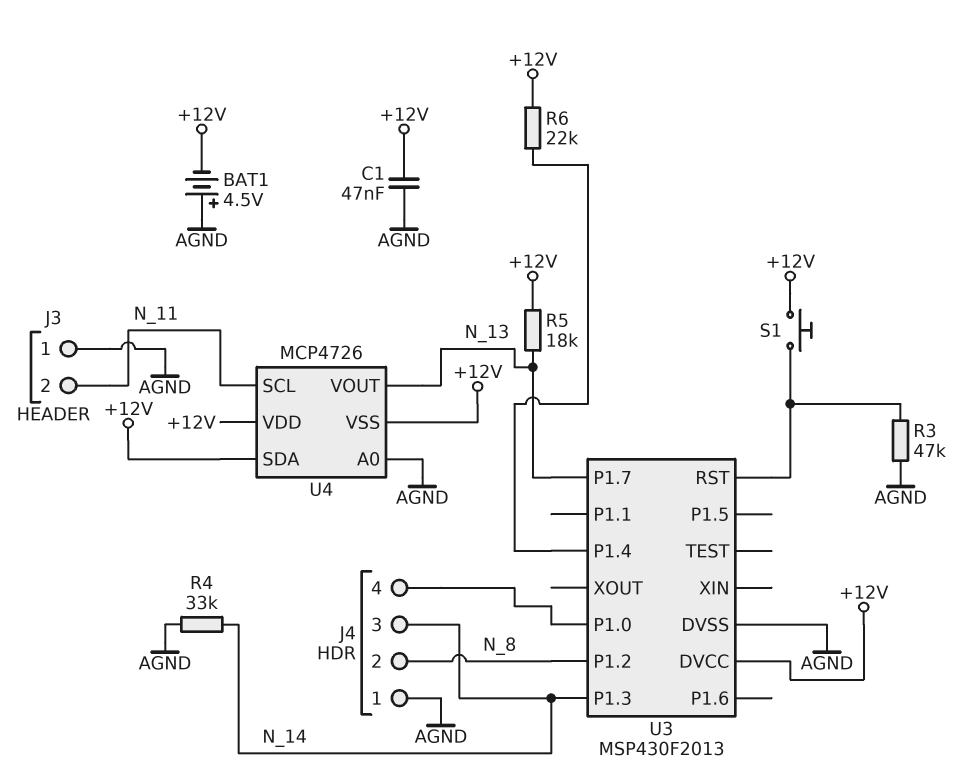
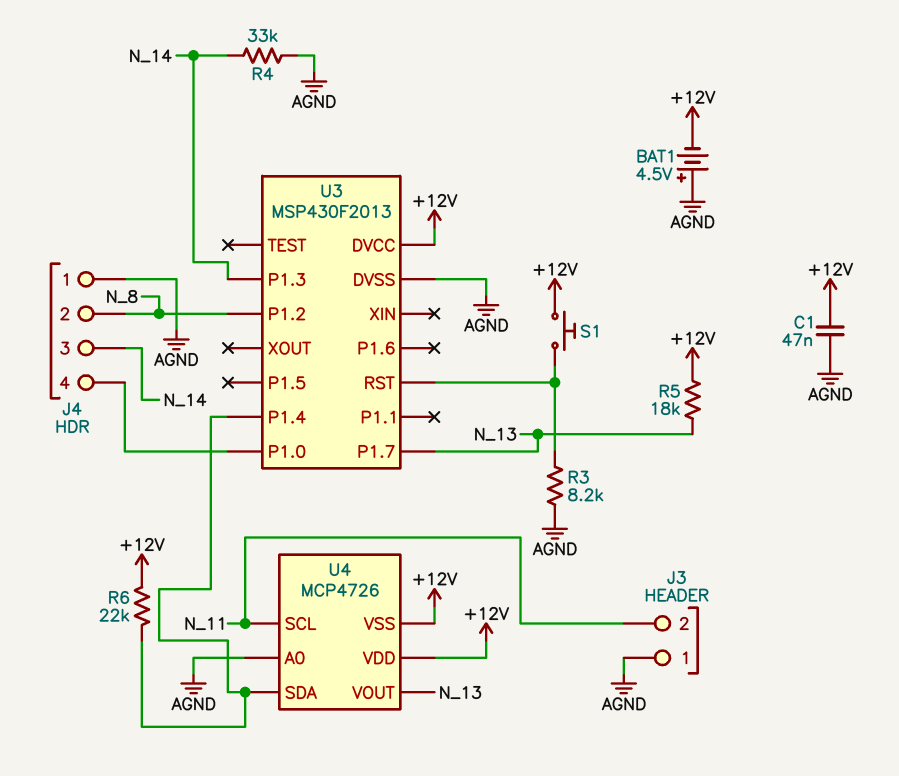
R3: 47k (AGND, U3/RST) -> 8.2k (AGND, U3/RST)
U4 pin SDA: +12V -> U3/P1.4

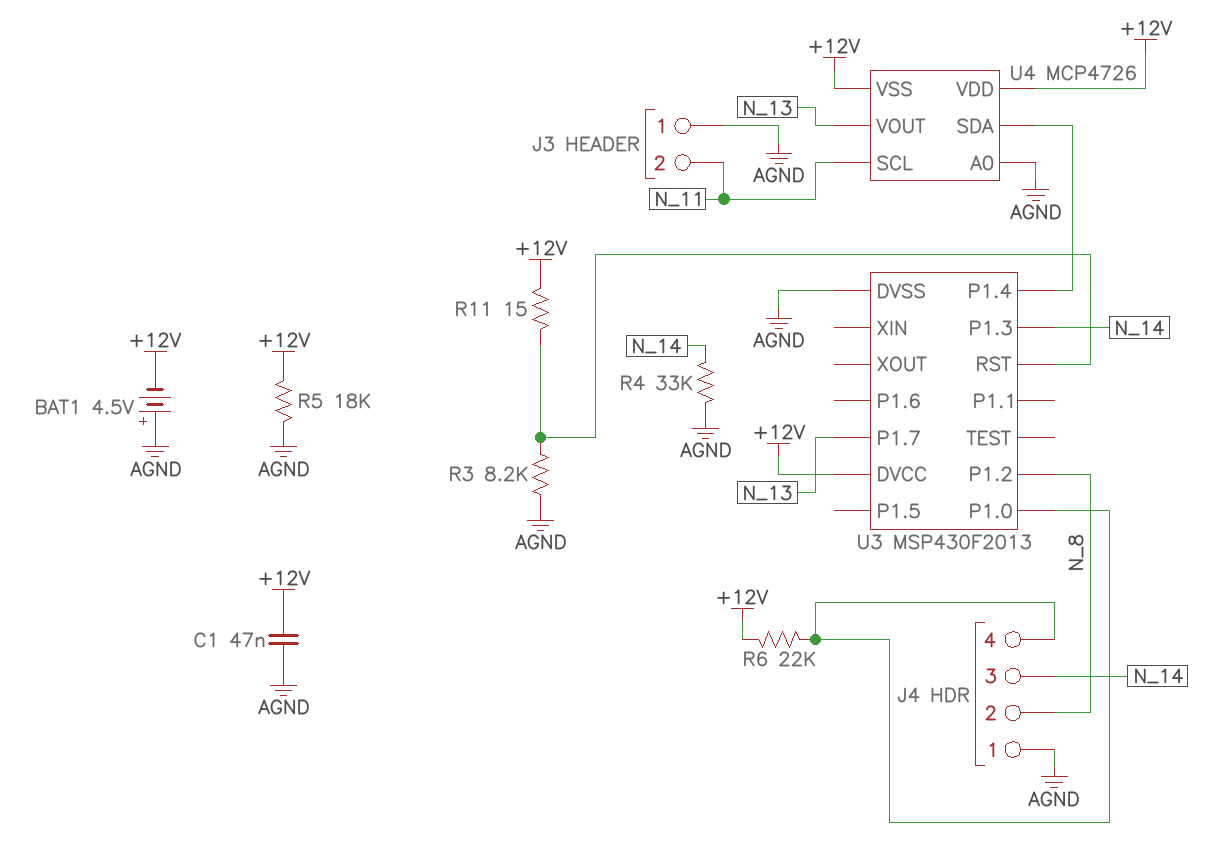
R5: 18k (+12V, N_13) -> 18k (+12V, AGND)
R6: 22k (+12V, U3/P1.4) -> 22k (+12V, J4/4)
R11: none -> 15 (+12V, U3/RST)
S1: button (+12V, U3/RST) -> none

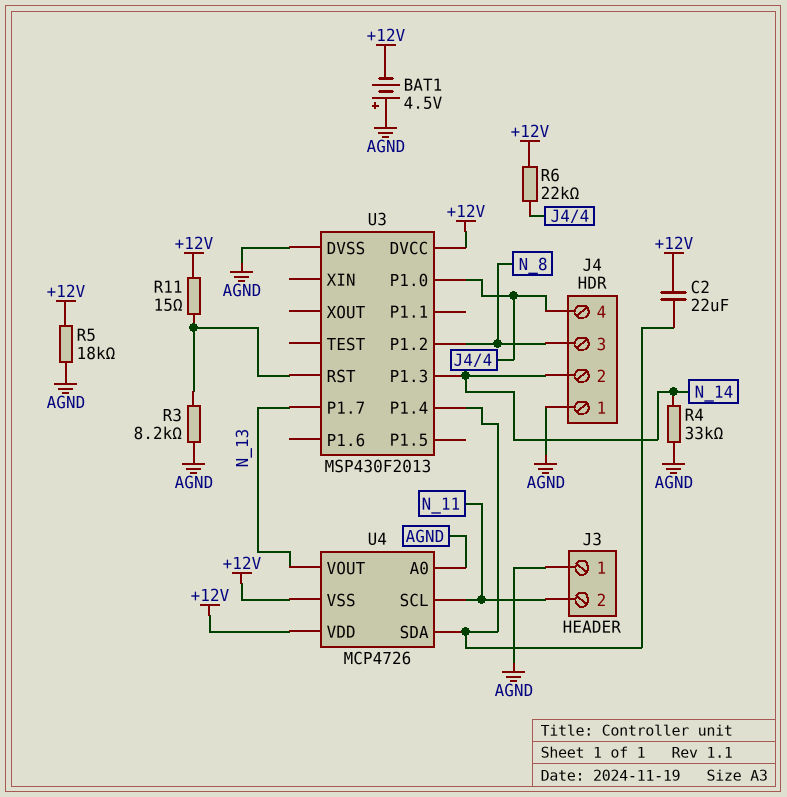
C1: 47nF (+12V, AGND) -> none
C2: none -> 22uF (+12V, U3/P1.4)
J4 pin 2: N_8 -> N_14
J4 pin 3: N_14 -> N_8

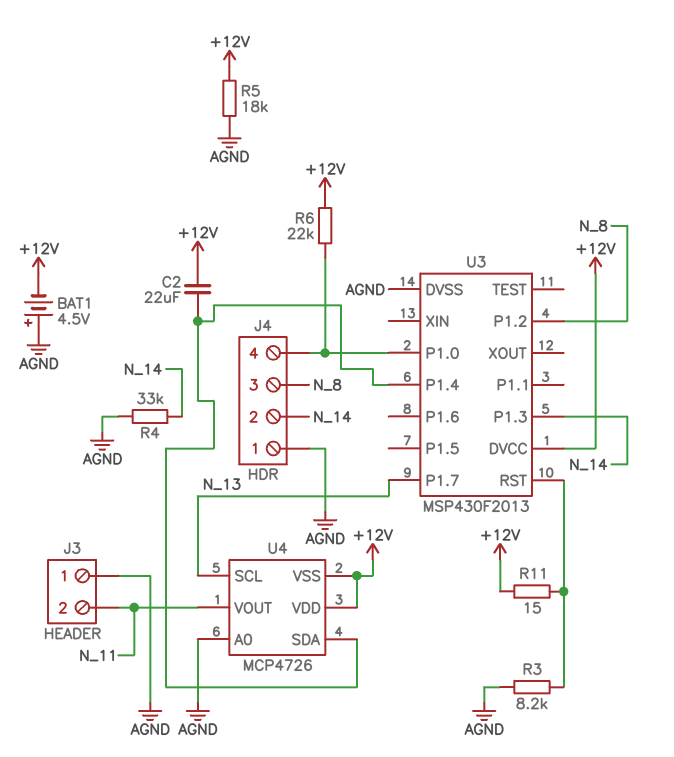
U4 pin SCL: N_11 -> N_13
U4 pin VOUT: N_13 -> N_11

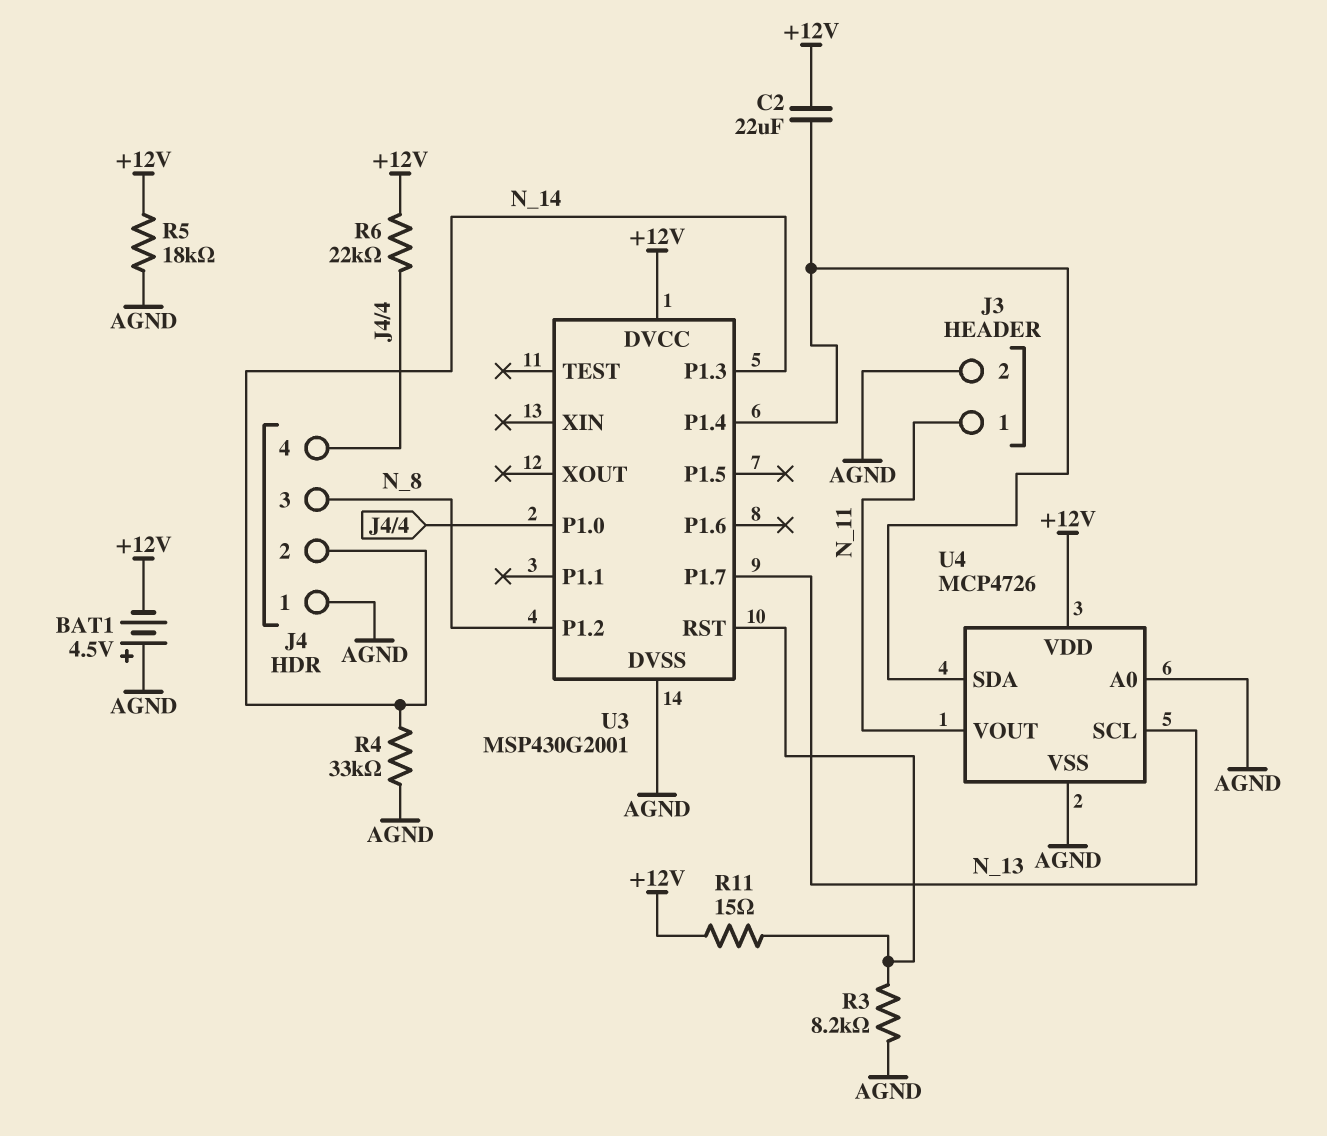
J3 pin 1: AGND -> N_11
J3 pin 2: N_11 -> AGND
U3: MSP430F2013 -> MSP430G2001
U4 pin VSS: +12V -> AGND

